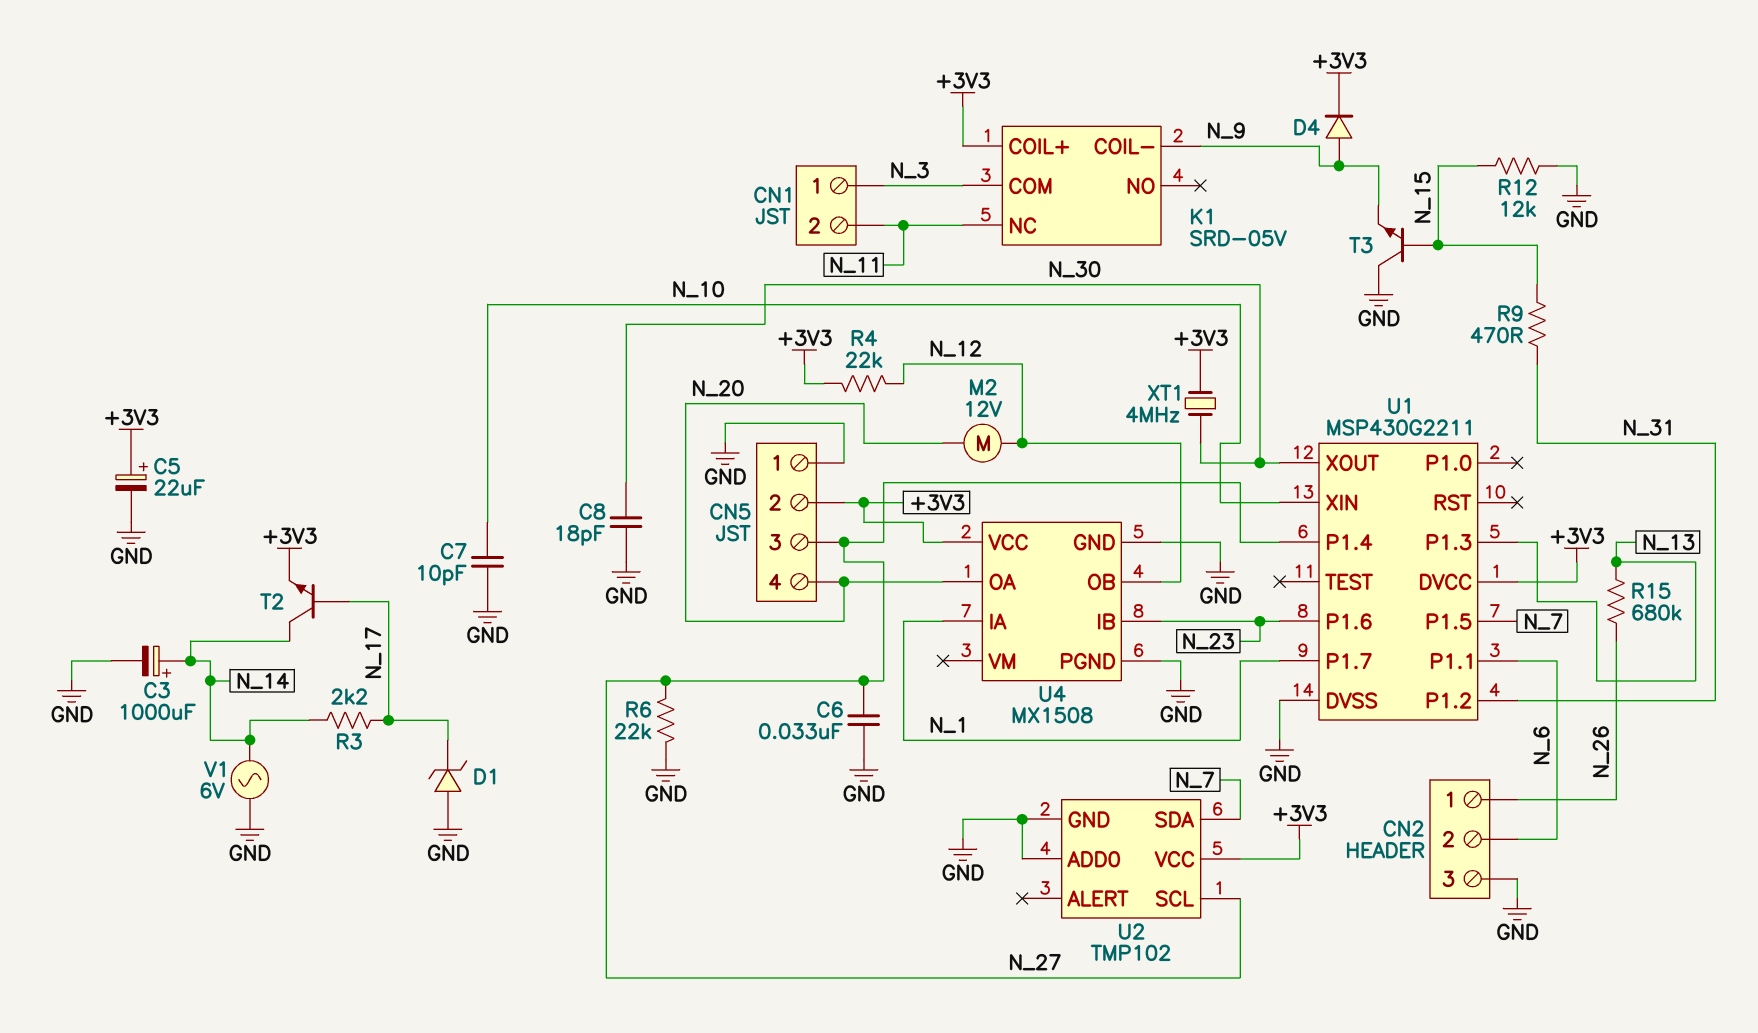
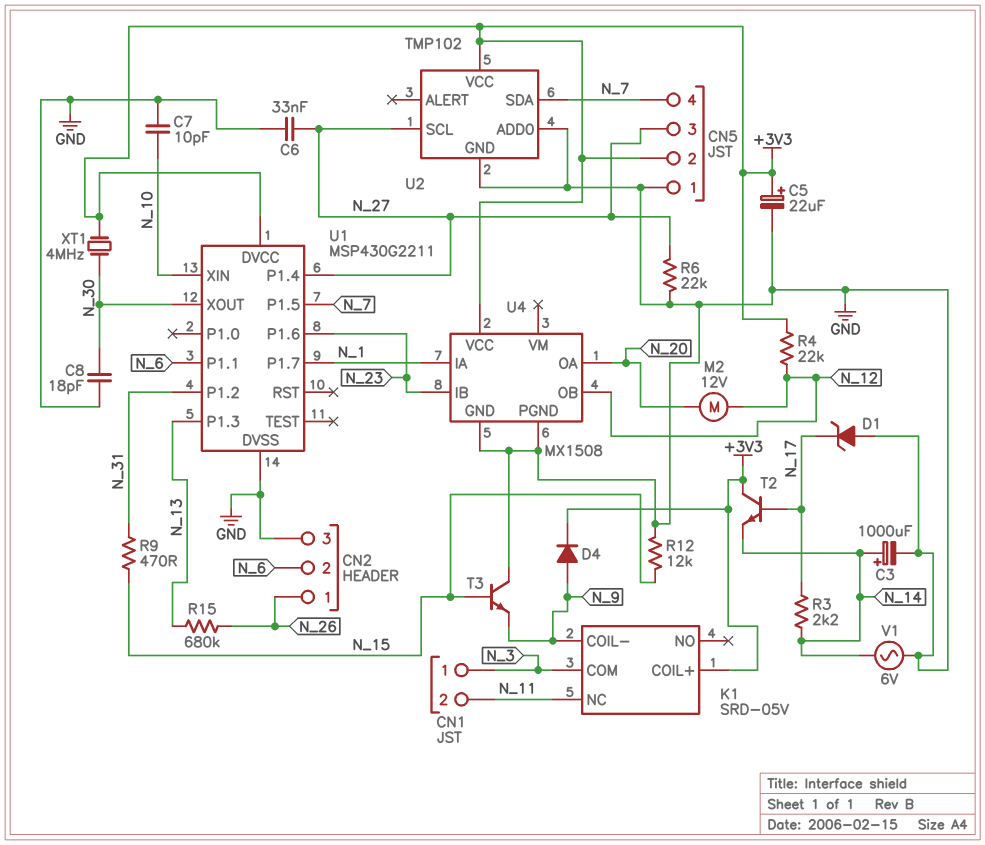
CN5 pin 4: N_20 -> N_7
T2: NPN (B N_17, C N_14, E +3V3) -> NPN (B N_17, C +3V3, E N_14)

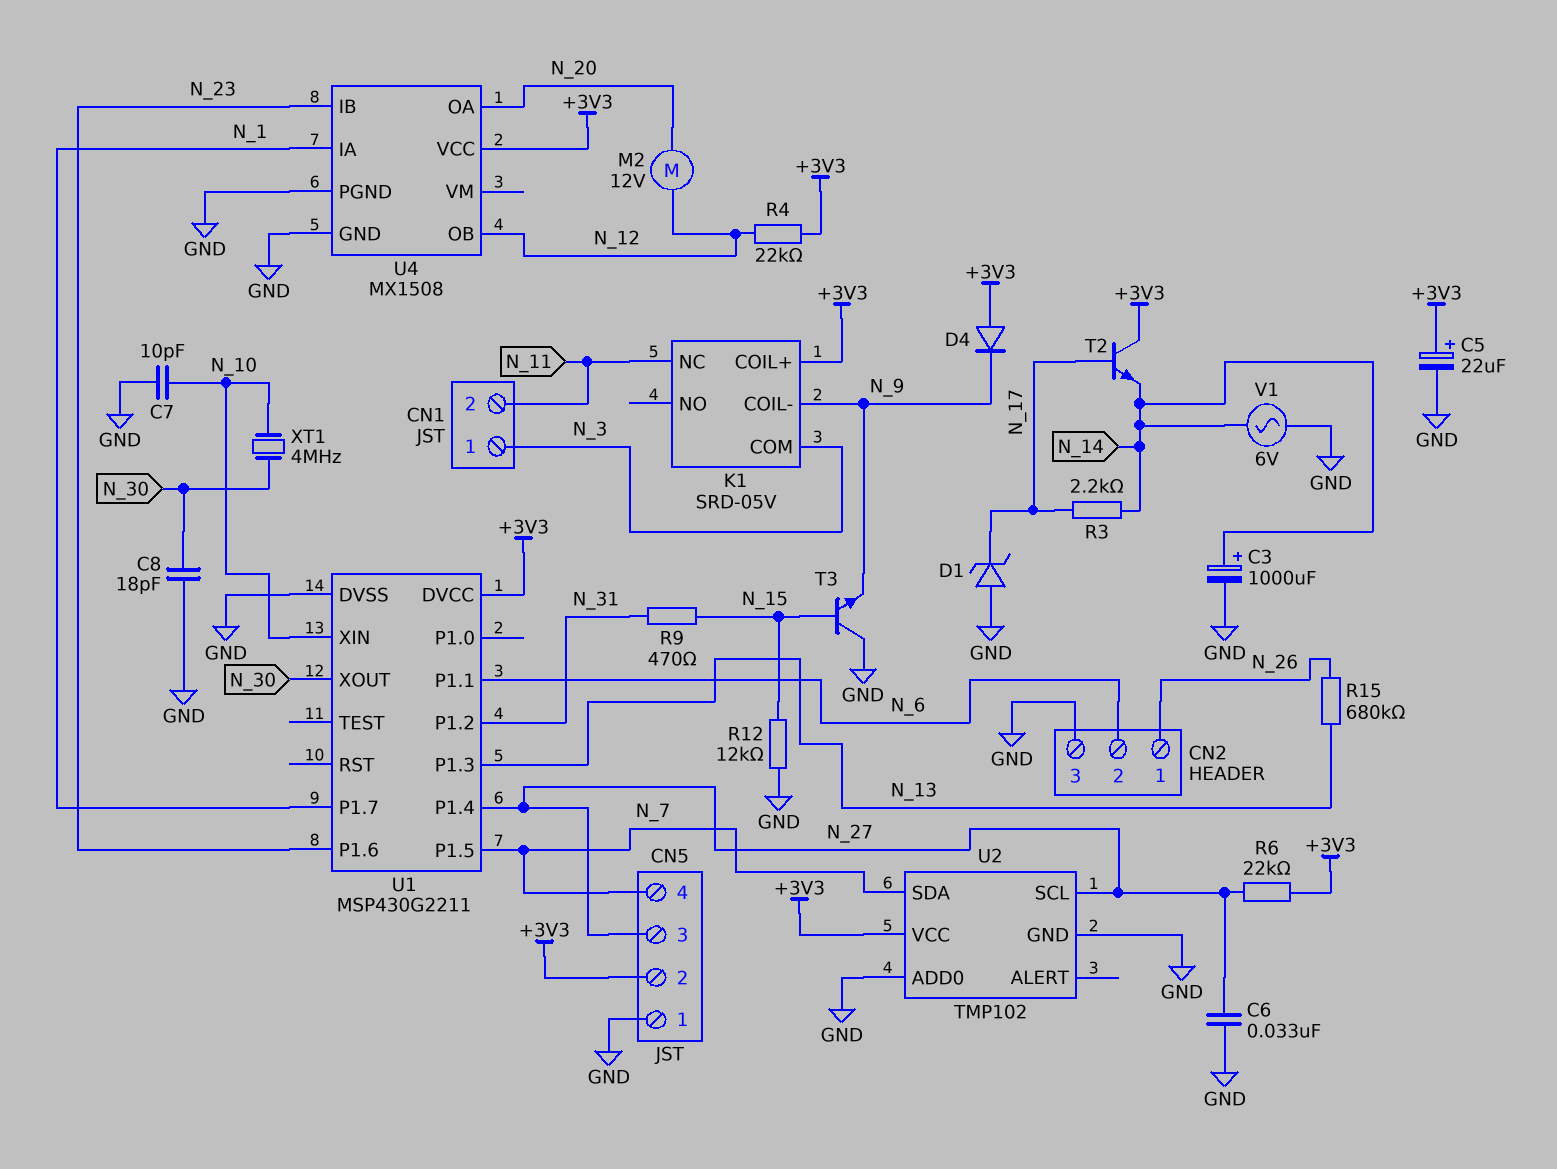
D4: diode (A N_9, K +3V3) -> diode (A +3V3, K N_9)
R6: 22k (GND, N_27) -> 22k (+3V3, N_27)
XT1: 4MHz (+3V3, N_30) -> 4MHz (N_10, N_30)

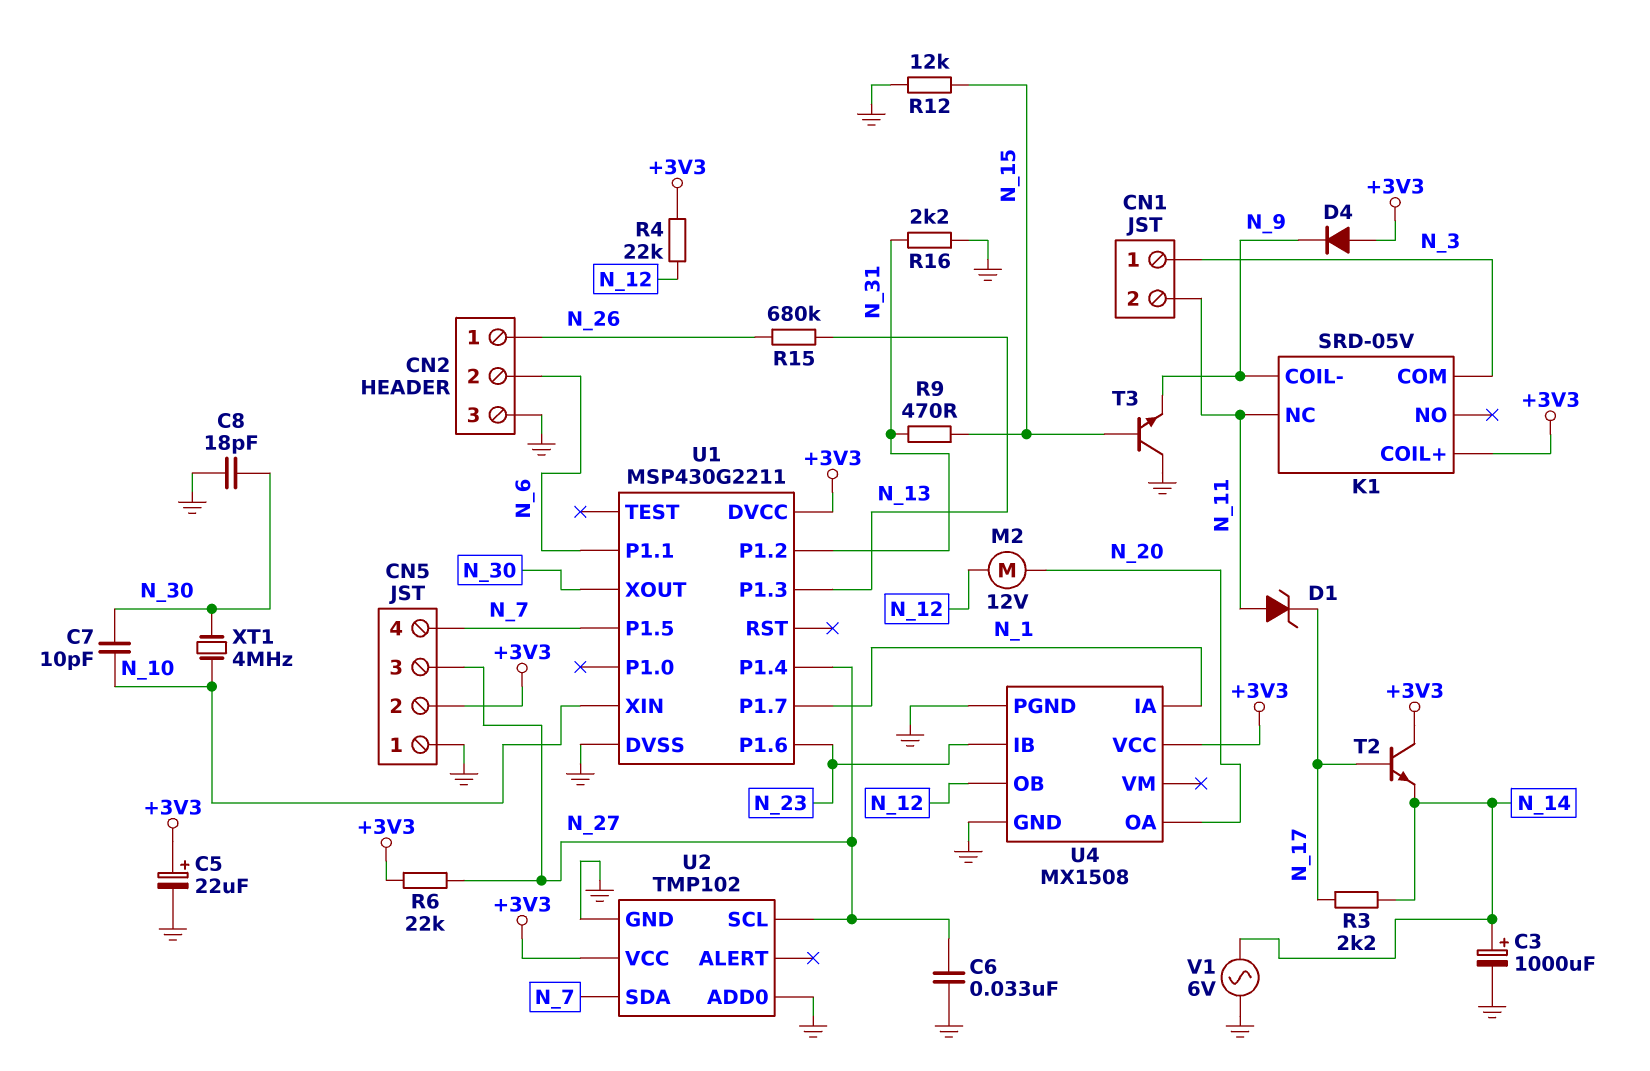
C7: 10pF (GND, N_10) -> 10pF (N_10, N_30)
D1: zener (A GND, K N_17) -> zener (A N_11, K N_17)
R16: none -> 2.2k (GND, N_31)

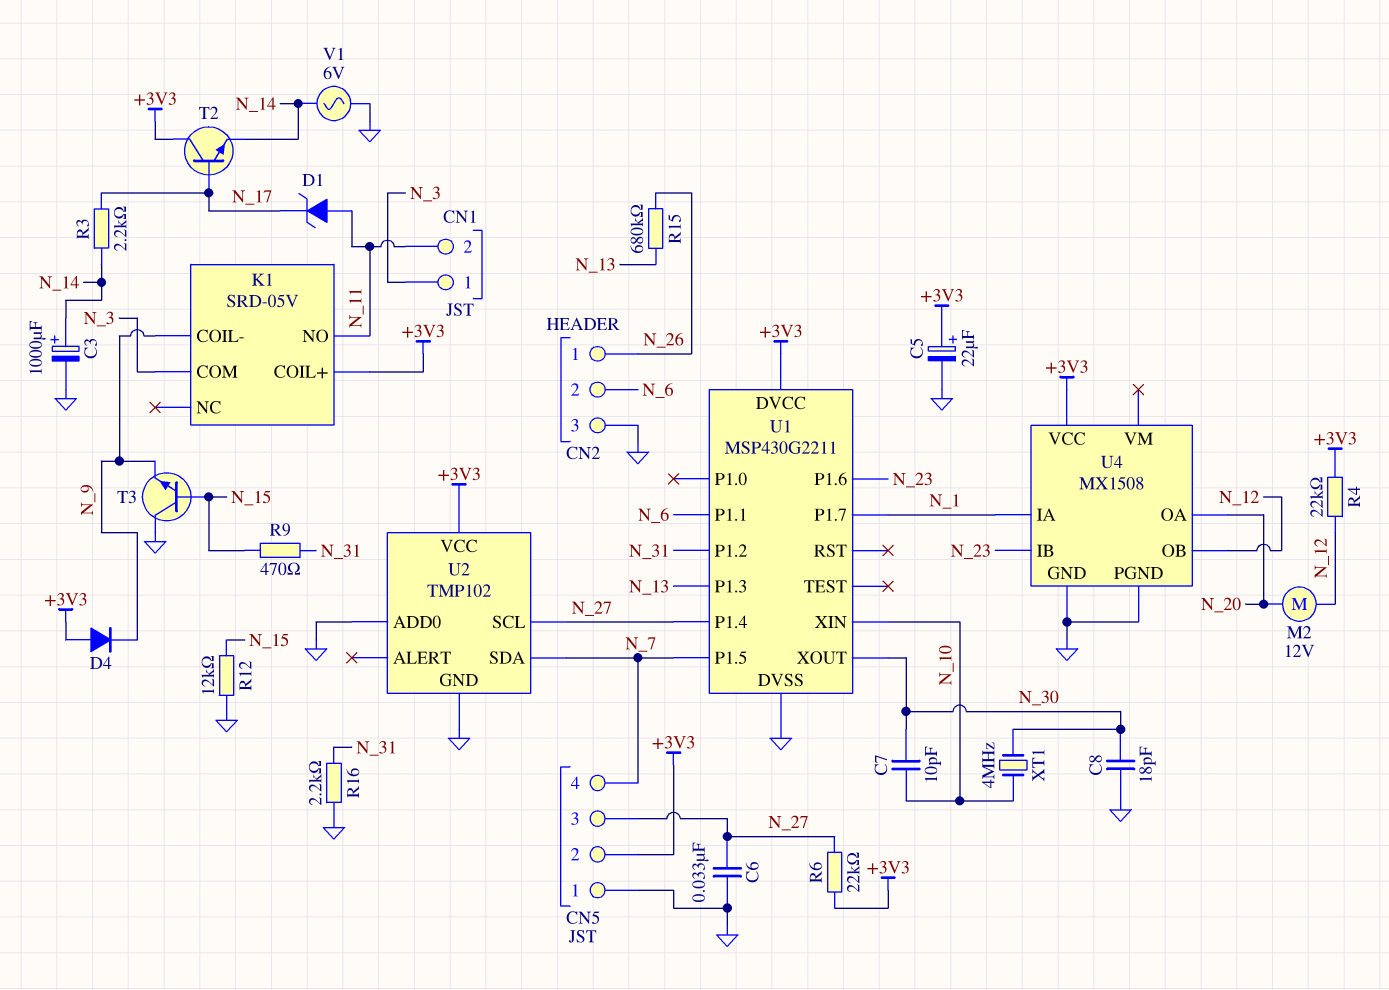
K1 pin NC: N_11 -> none
K1 pin NO: none -> N_11

